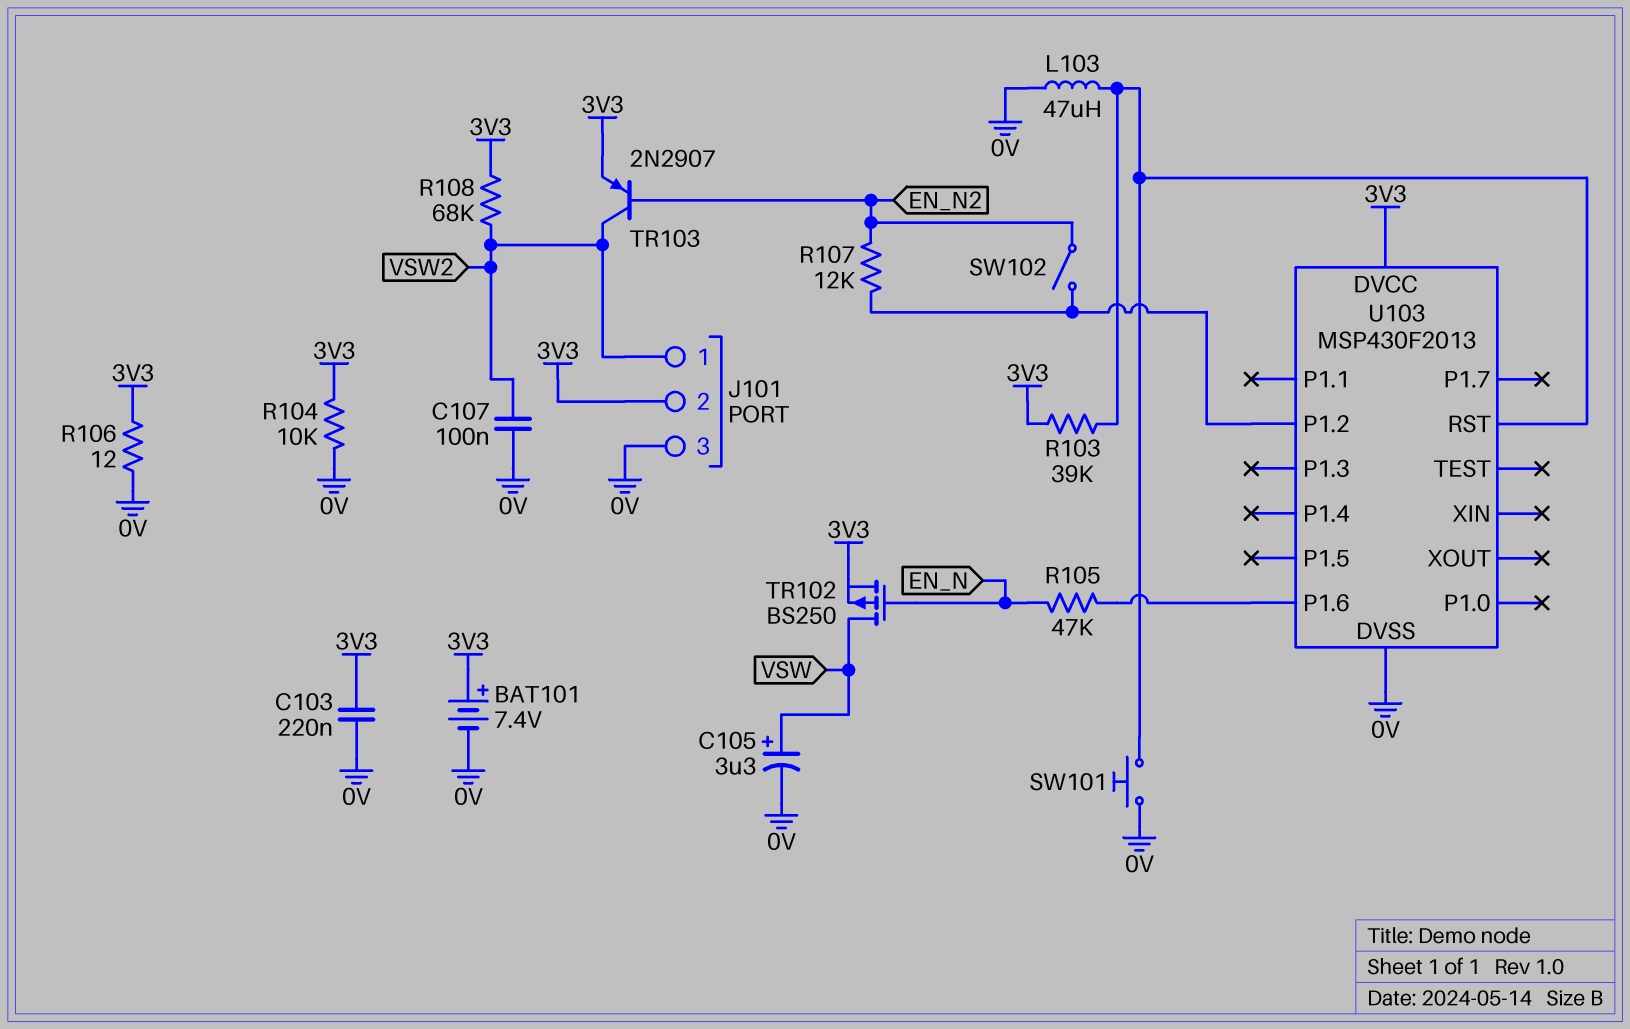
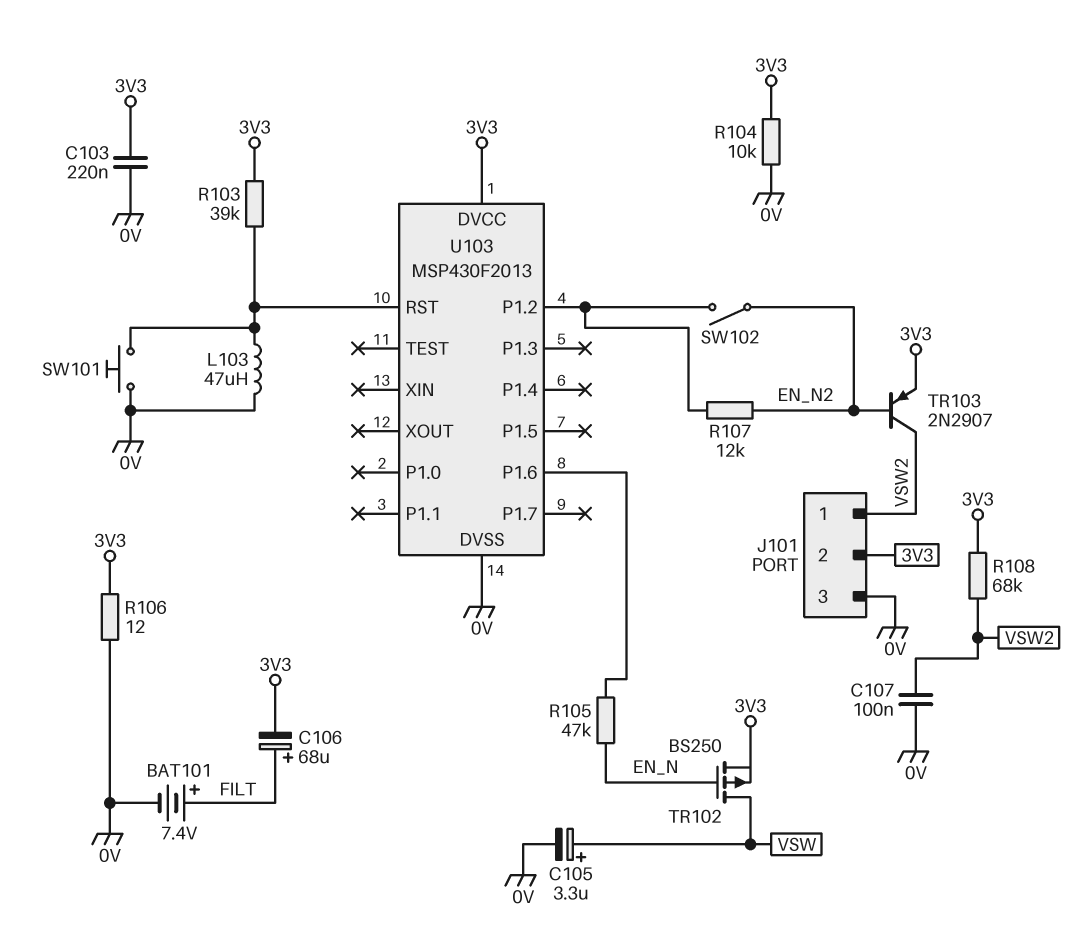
BAT101: 7.4V (plus 3V3, minus 0V) -> 7.4V (plus FILT, minus 0V)
C106: none -> 68uF (plus FILT, minus 3V3)

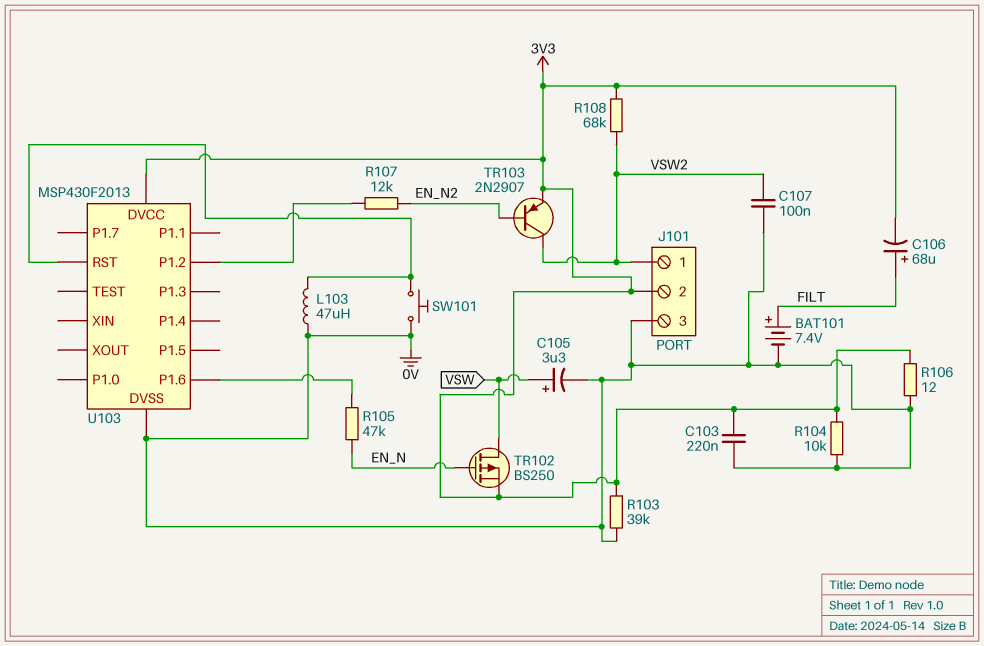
R103: 39k (3V3, U103/RST) -> 39k (0V, 3V3)
SW102: switch (EN_N2, U103/P1.2) -> none

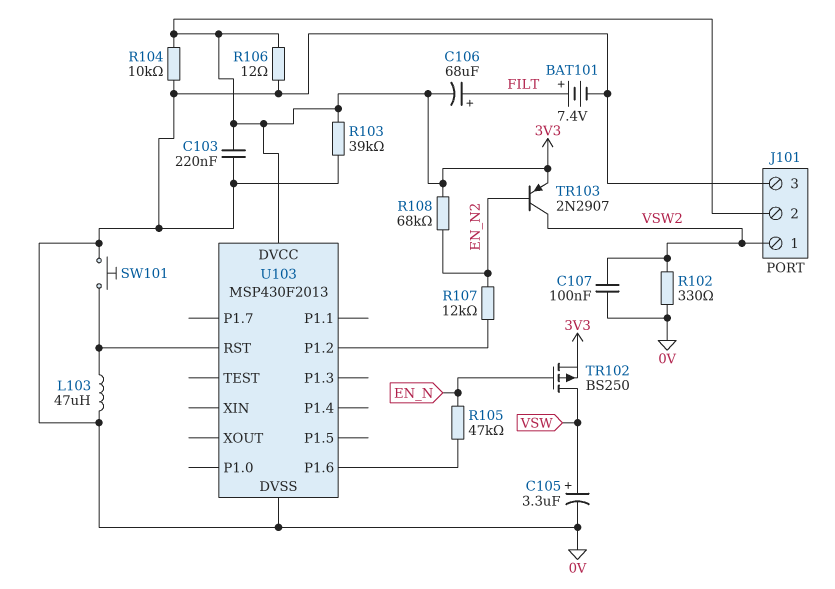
R102: none -> 330 (0V, VSW2)
R108: 68k (3V3, VSW2) -> 68k (3V3, EN_N2)

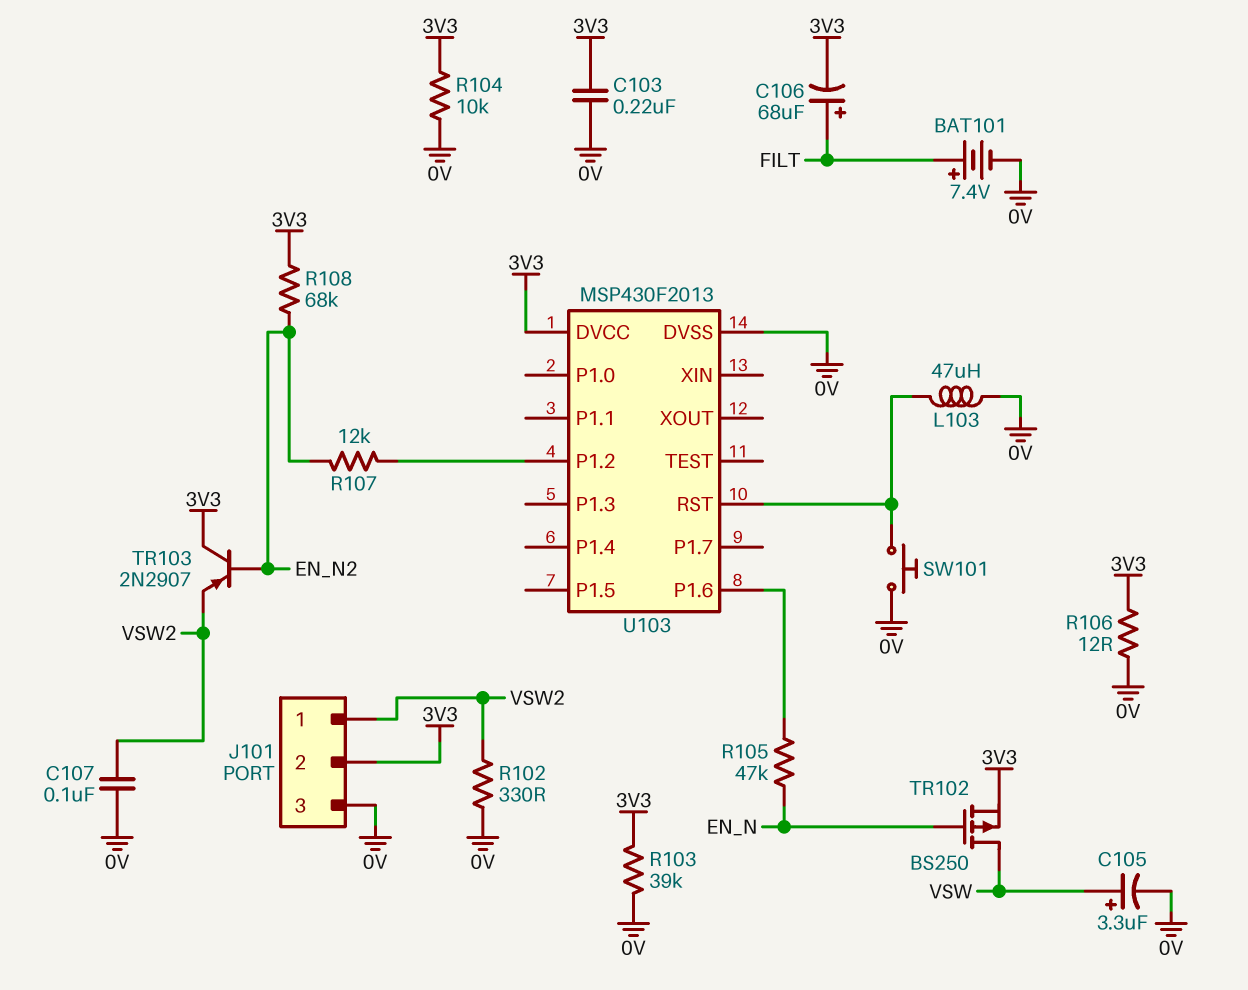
TR103: PNP 2N2907 (B EN_N2, C VSW2, E 3V3) -> PNP 2N2907 (B EN_N2, C 3V3, E VSW2)

